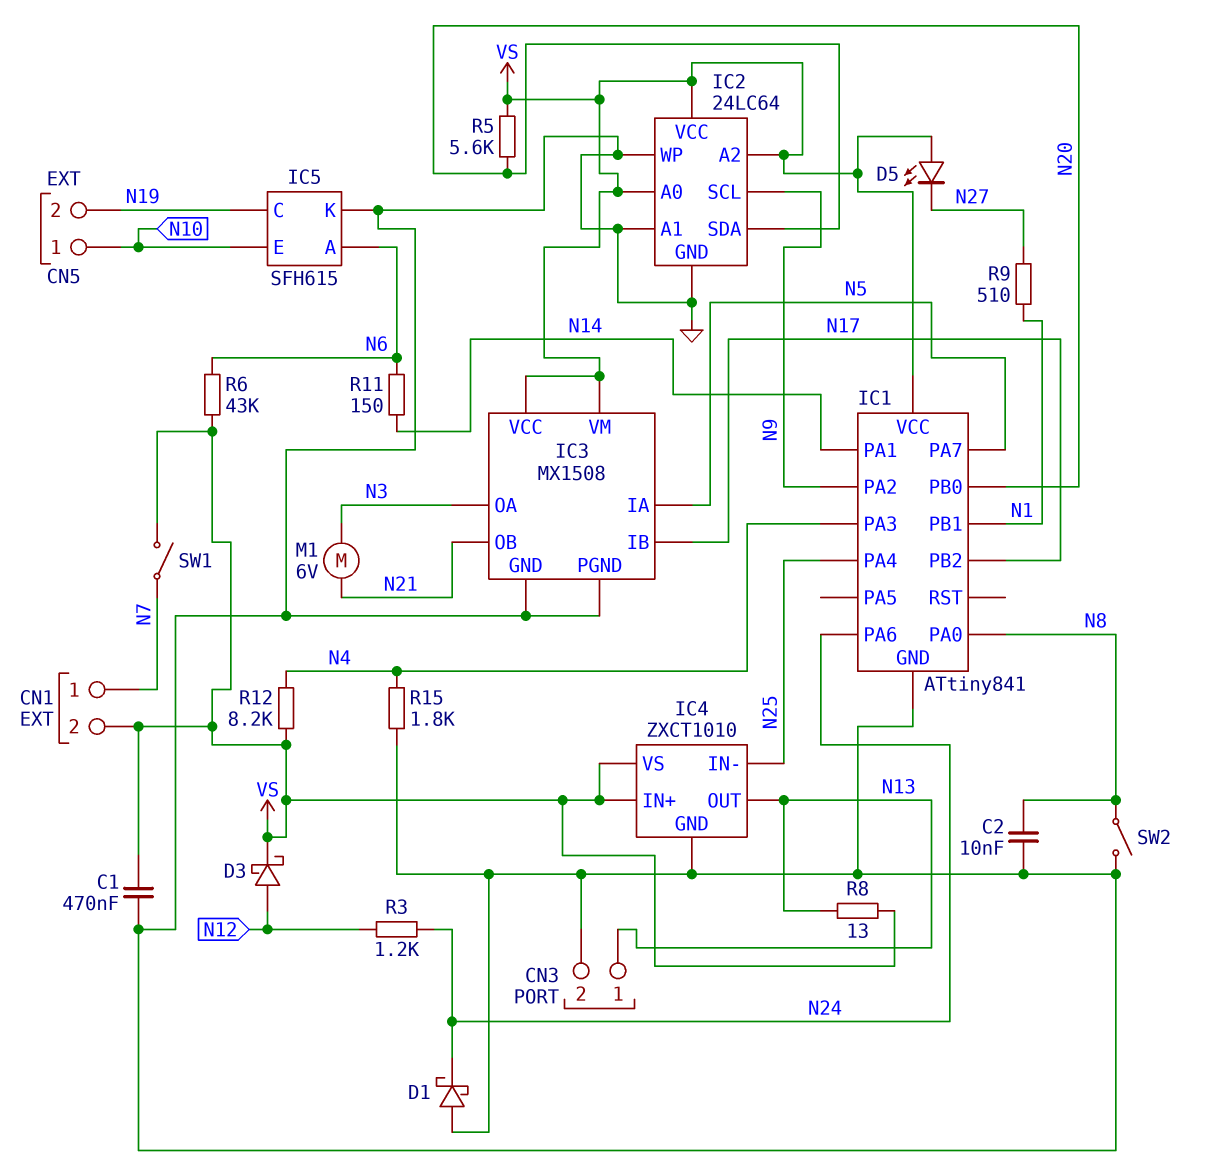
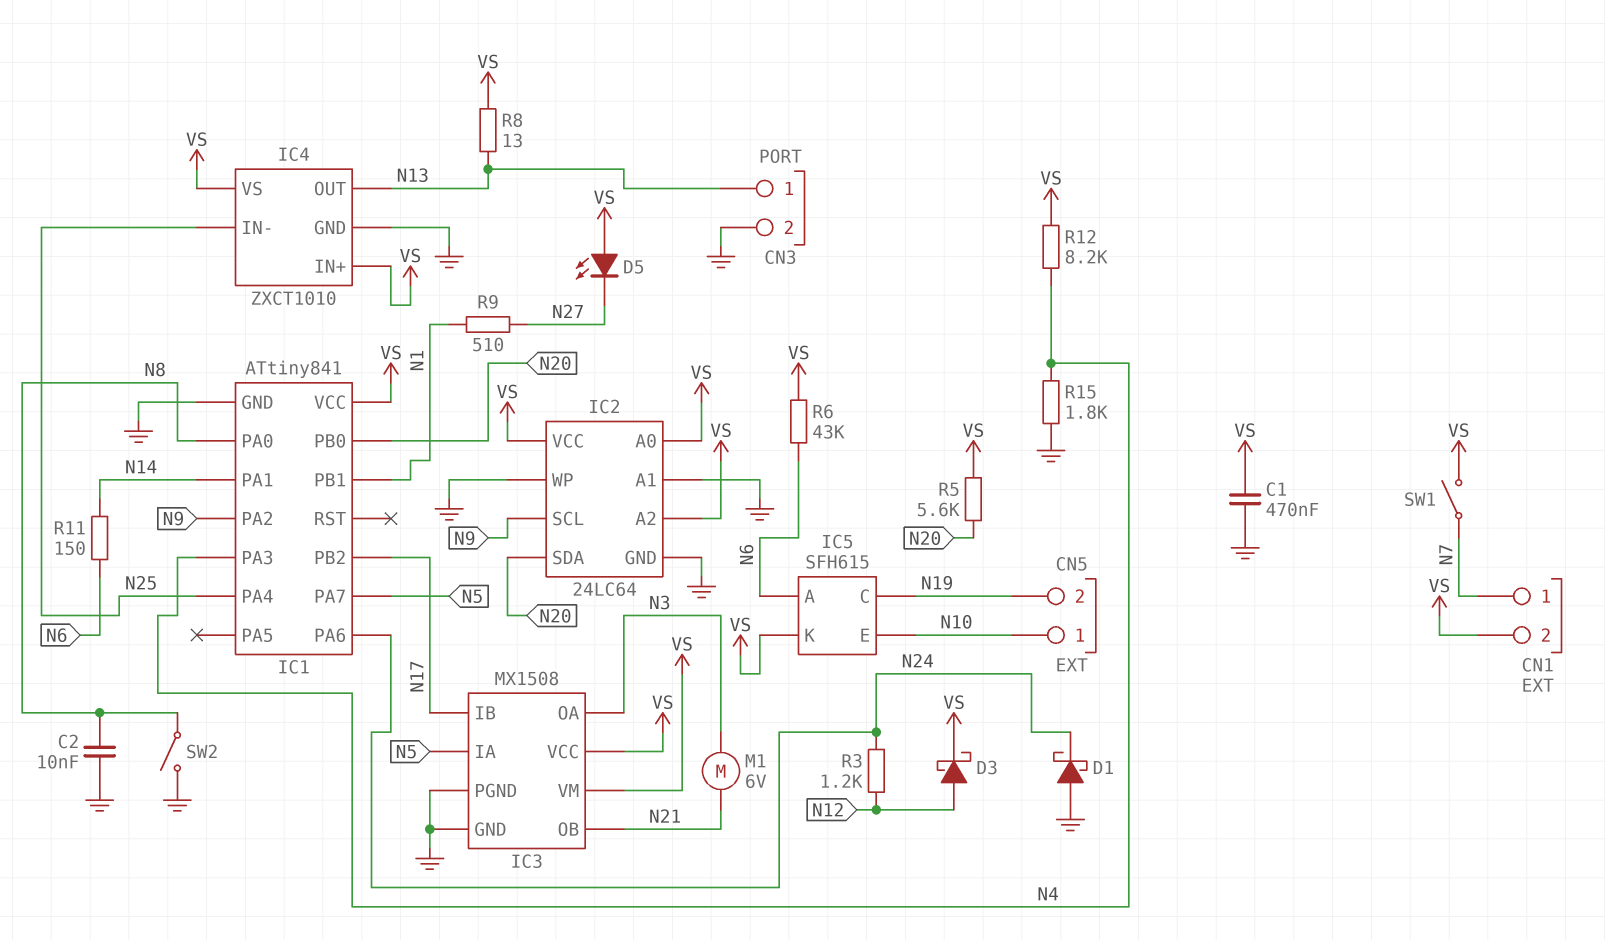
IC5 pin K: GND -> VS

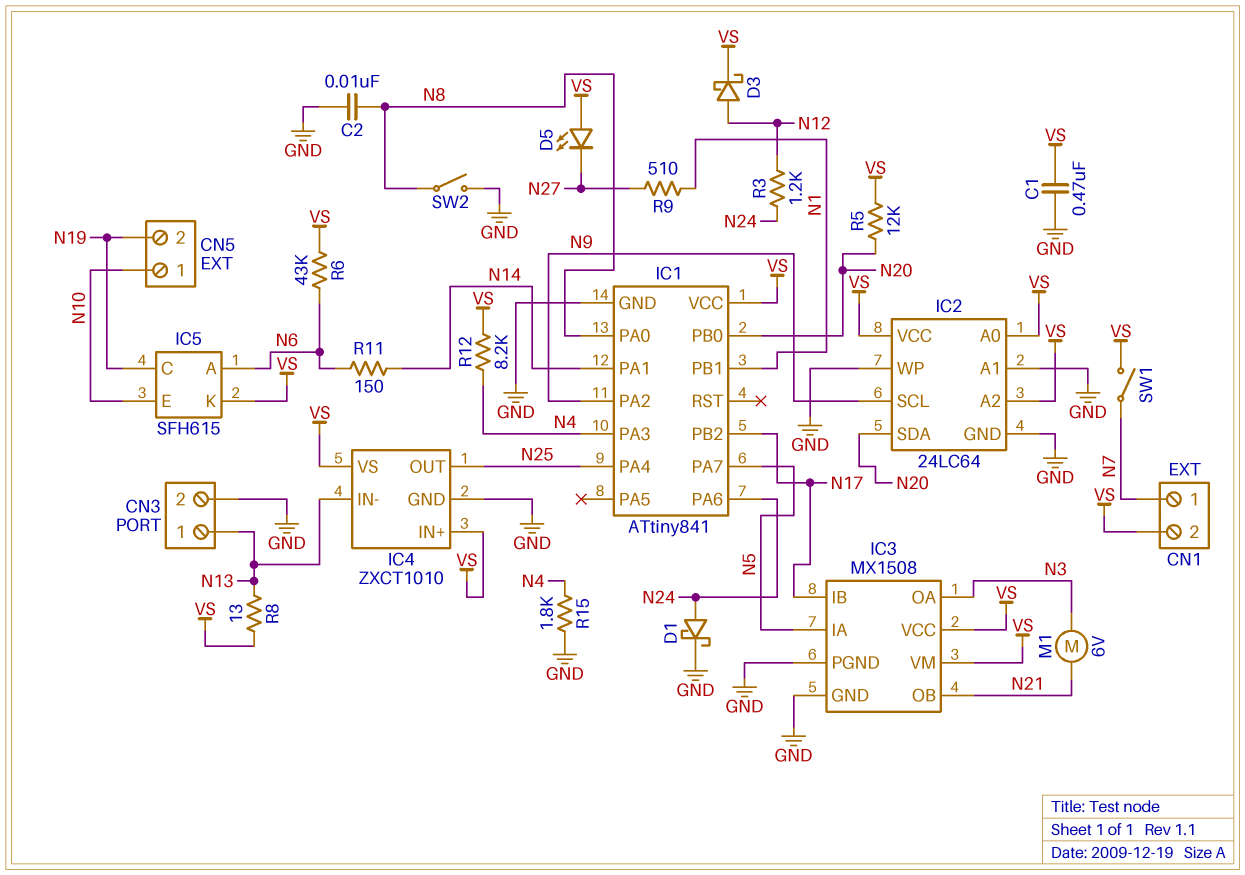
D1: schottky (A GND, K N24) -> schottky (A N24, K GND)
IC4 pin IN-: N25 -> N13
IC4 pin OUT: N13 -> N25
R5: 5.6k (N20, VS) -> 12k (N20, VS)

